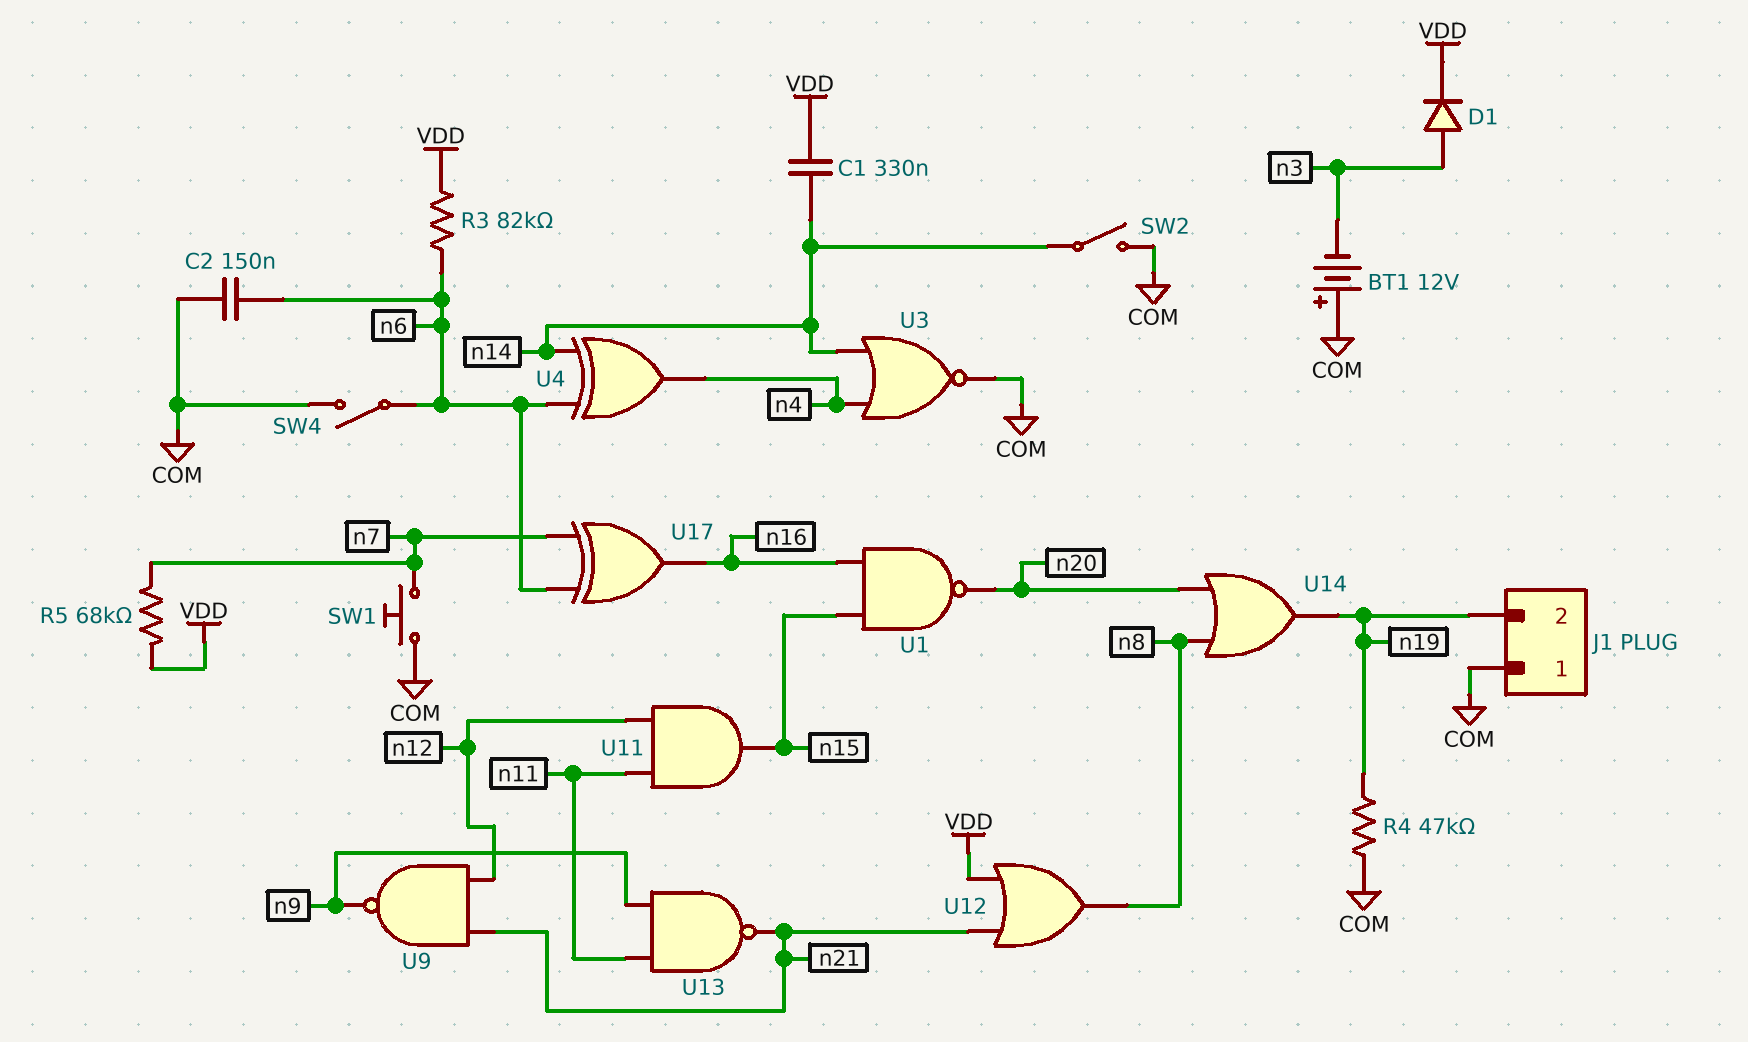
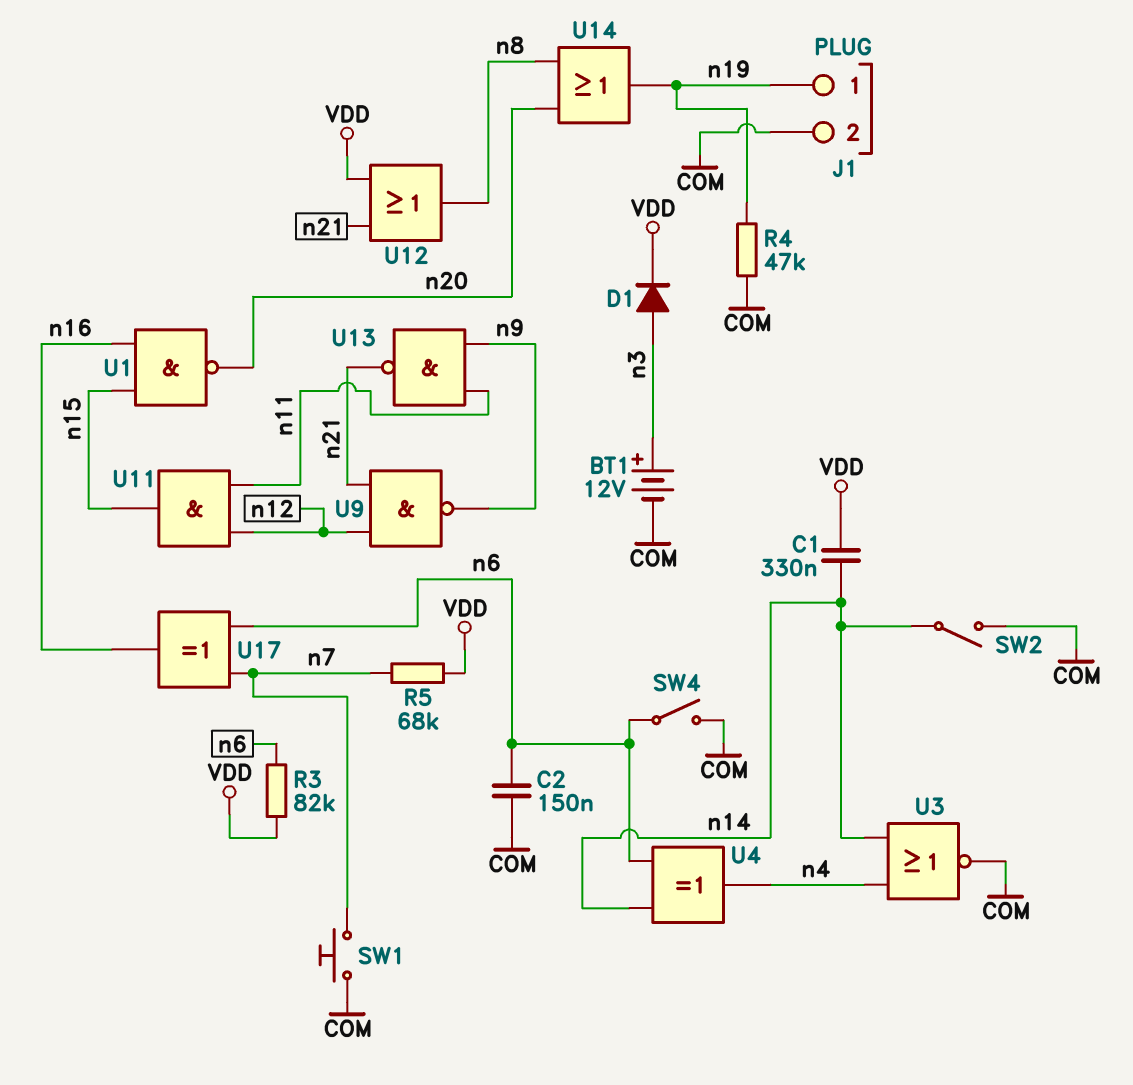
BT1: 12V (plus COM, minus n3) -> 12V (plus n3, minus COM)
J1 pin 1: COM -> n19
J1 pin 2: n19 -> COM

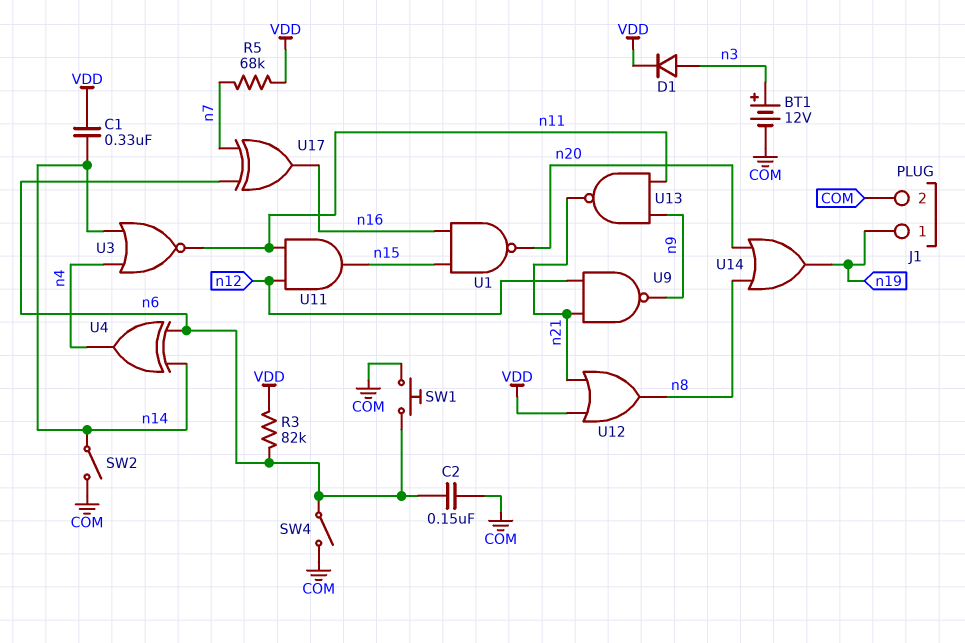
R4: 47k (COM, n19) -> none
SW1: button (COM, n7) -> button (COM, n6)
U3: NOR (in n4, in n14, out COM) -> NOR (in n4, in n14, out n11)

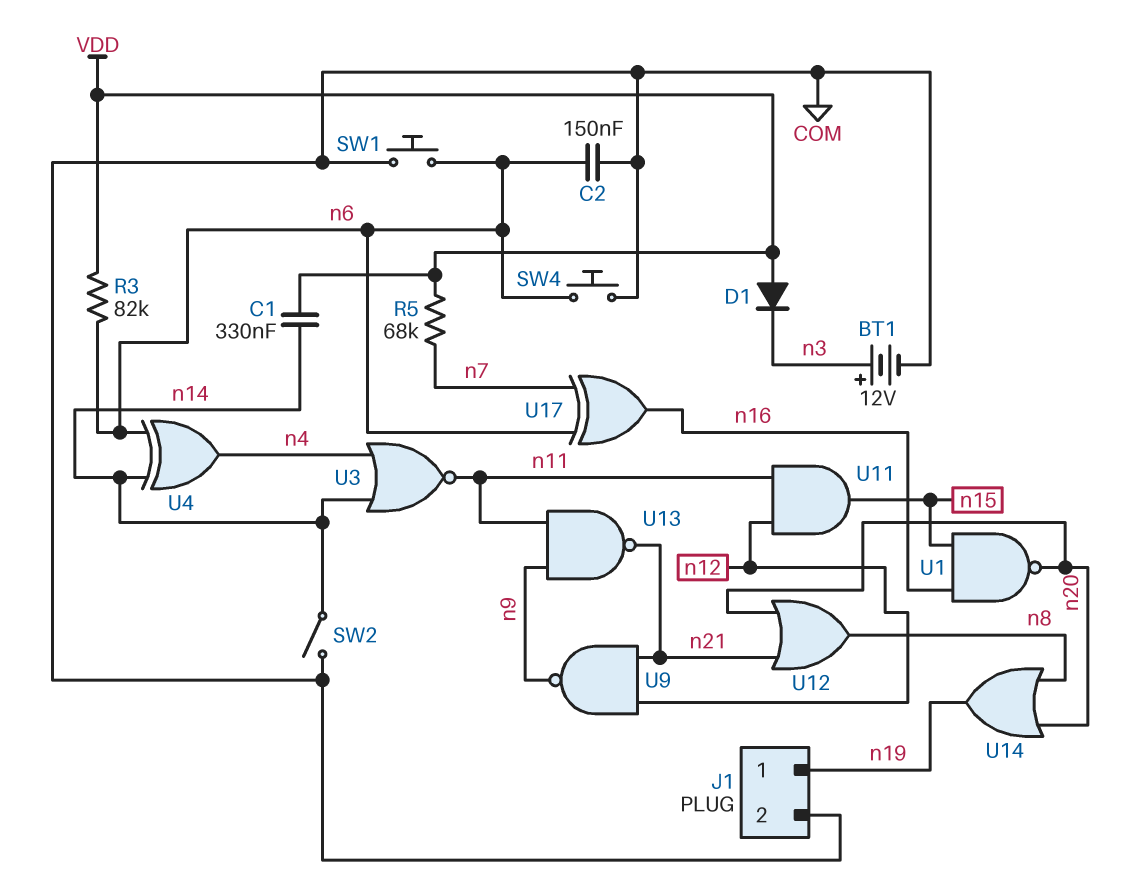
D1: diode (A n3, K VDD) -> diode (A VDD, K n3)
SW4: switch (COM, n6) -> button (COM, n6)
U12: OR (in VDD, in n21, out n8) -> OR (in n20, in n21, out n8)

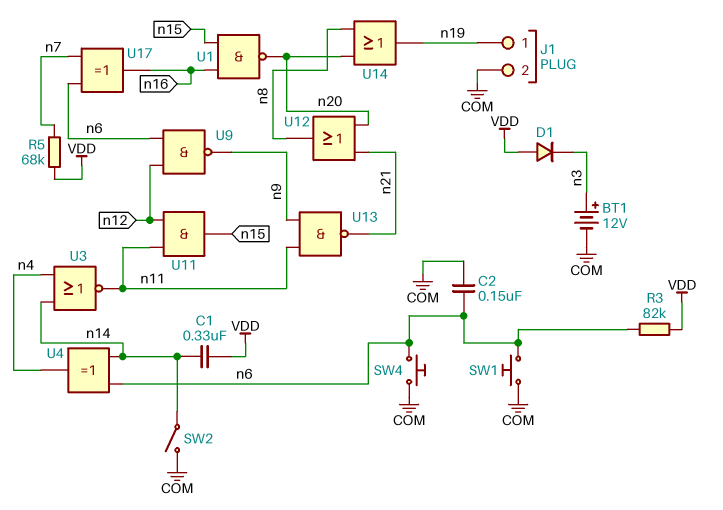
U9: NAND (in n12, in n21, out n9) -> NAND (in n6, in n12, out n9)

